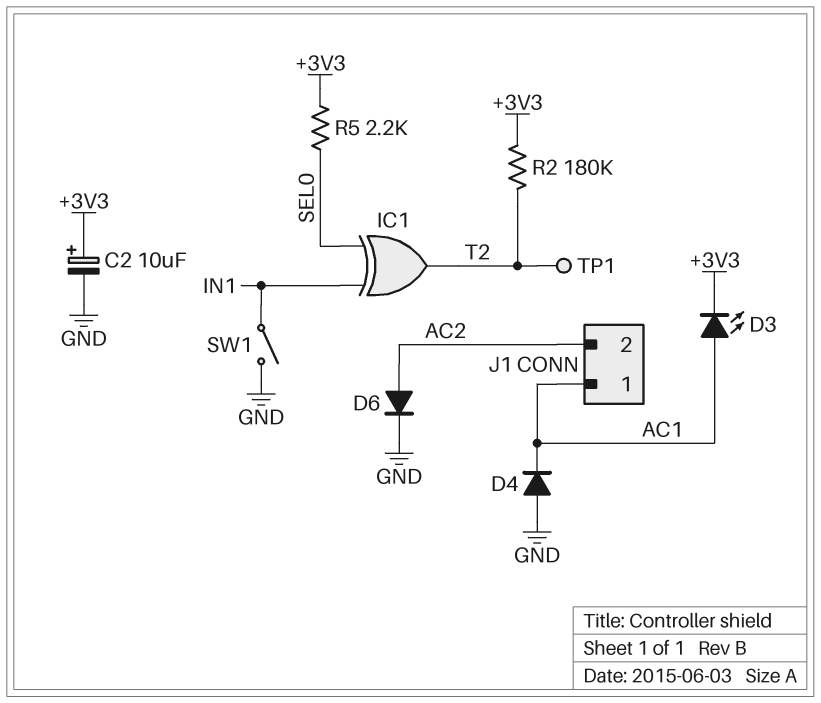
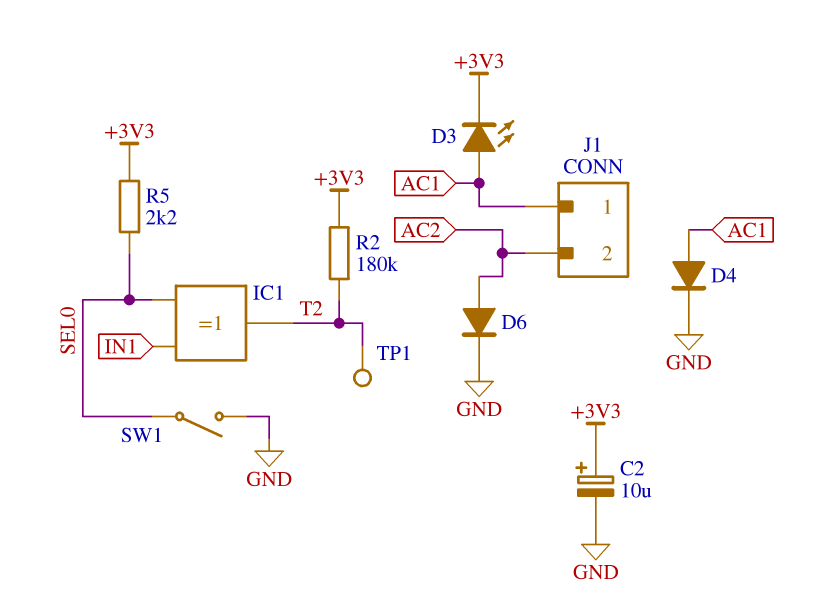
D4: diode (A GND, K AC1) -> diode (A AC1, K GND)
SW1: switch (GND, IN1) -> switch (GND, SEL0)

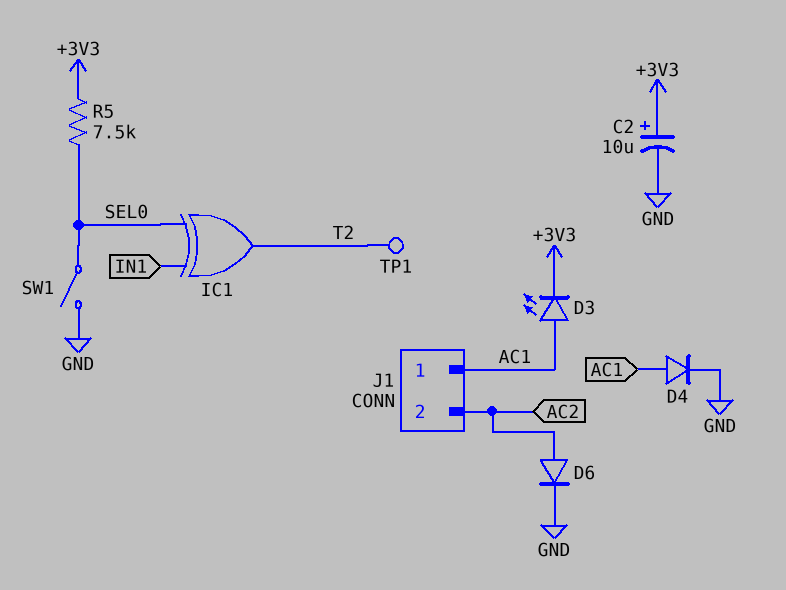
R2: 180k (+3V3, T2) -> none
R5: 2.2k (+3V3, SEL0) -> 7.5k (+3V3, SEL0)

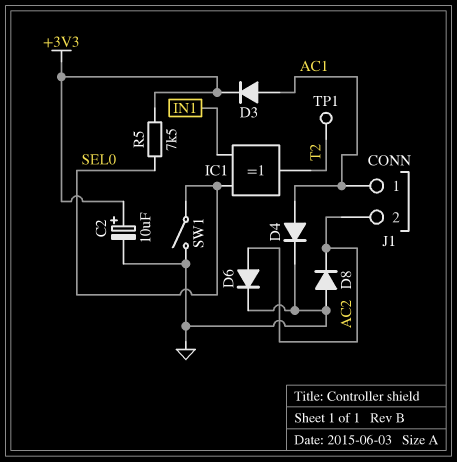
D3: LED (A AC1, K +3V3) -> diode (A AC1, K +3V3)
D8: none -> diode (A GND, K AC2)

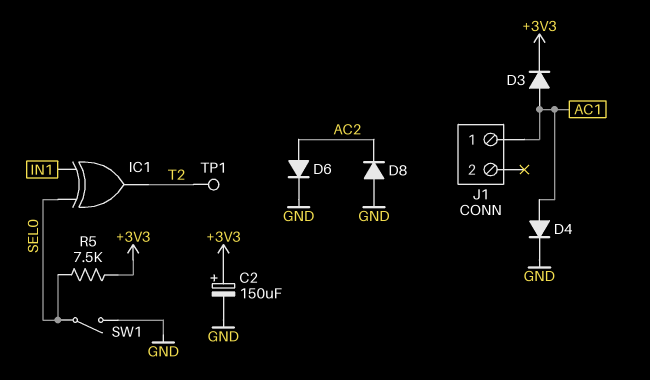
C2: 10uF (plus +3V3, minus GND) -> 150uF (plus +3V3, minus GND)
J1 pin 2: AC2 -> none

